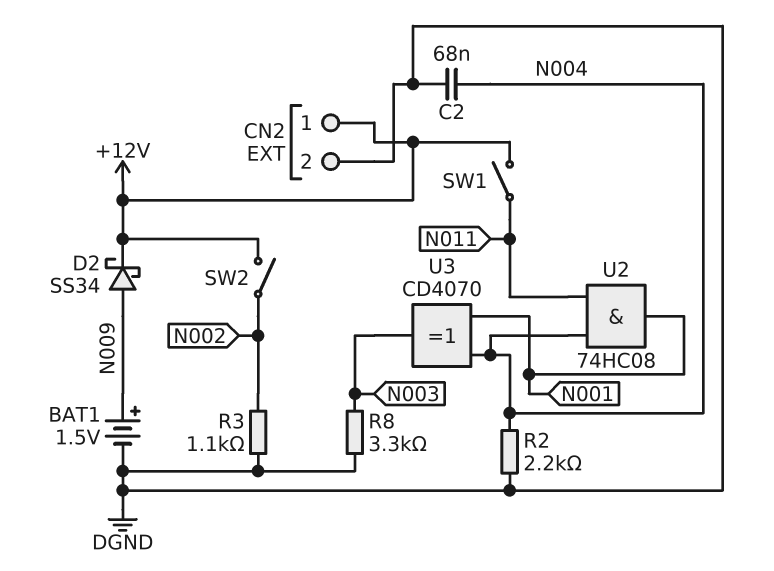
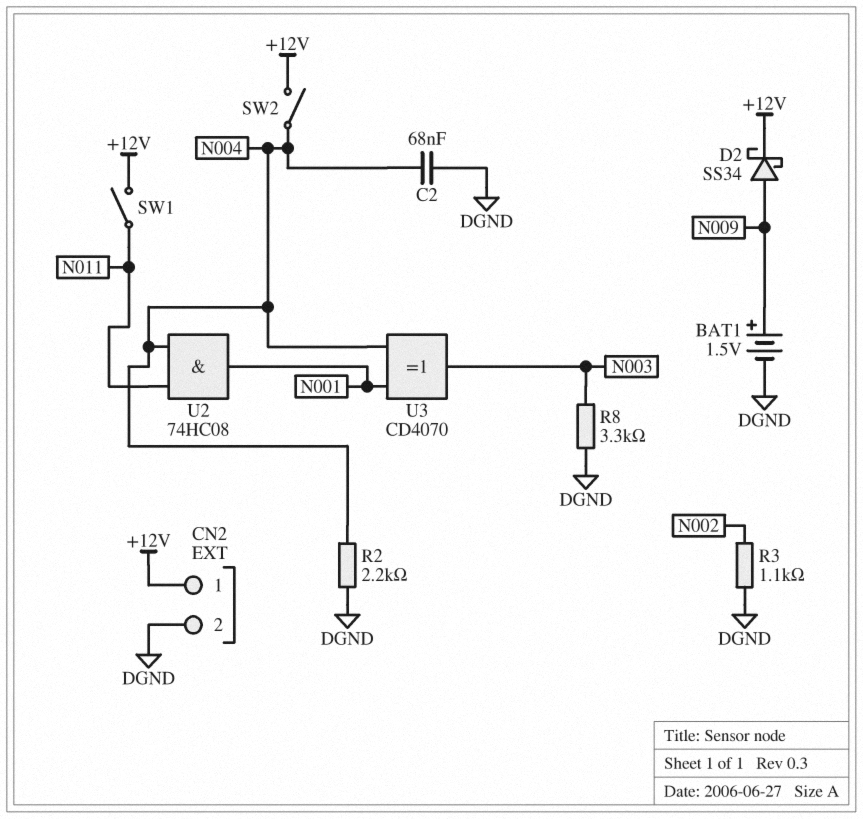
SW2: switch (+12V, N002) -> switch (+12V, N004)

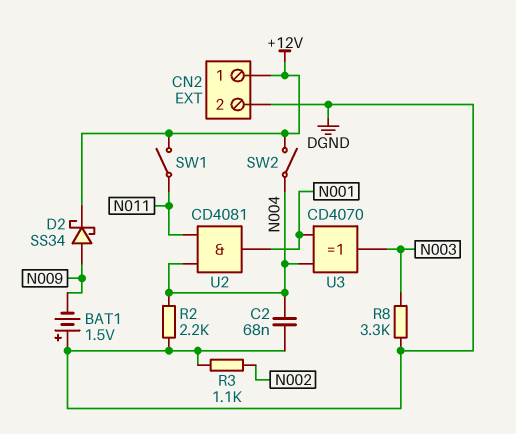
BAT1: 1.5V (plus N009, minus DGND) -> 1.5V (plus DGND, minus N009)
U2: AND 74HC08 (in N004, in N011, out N001) -> AND CD4081 (in N004, in N011, out N001)

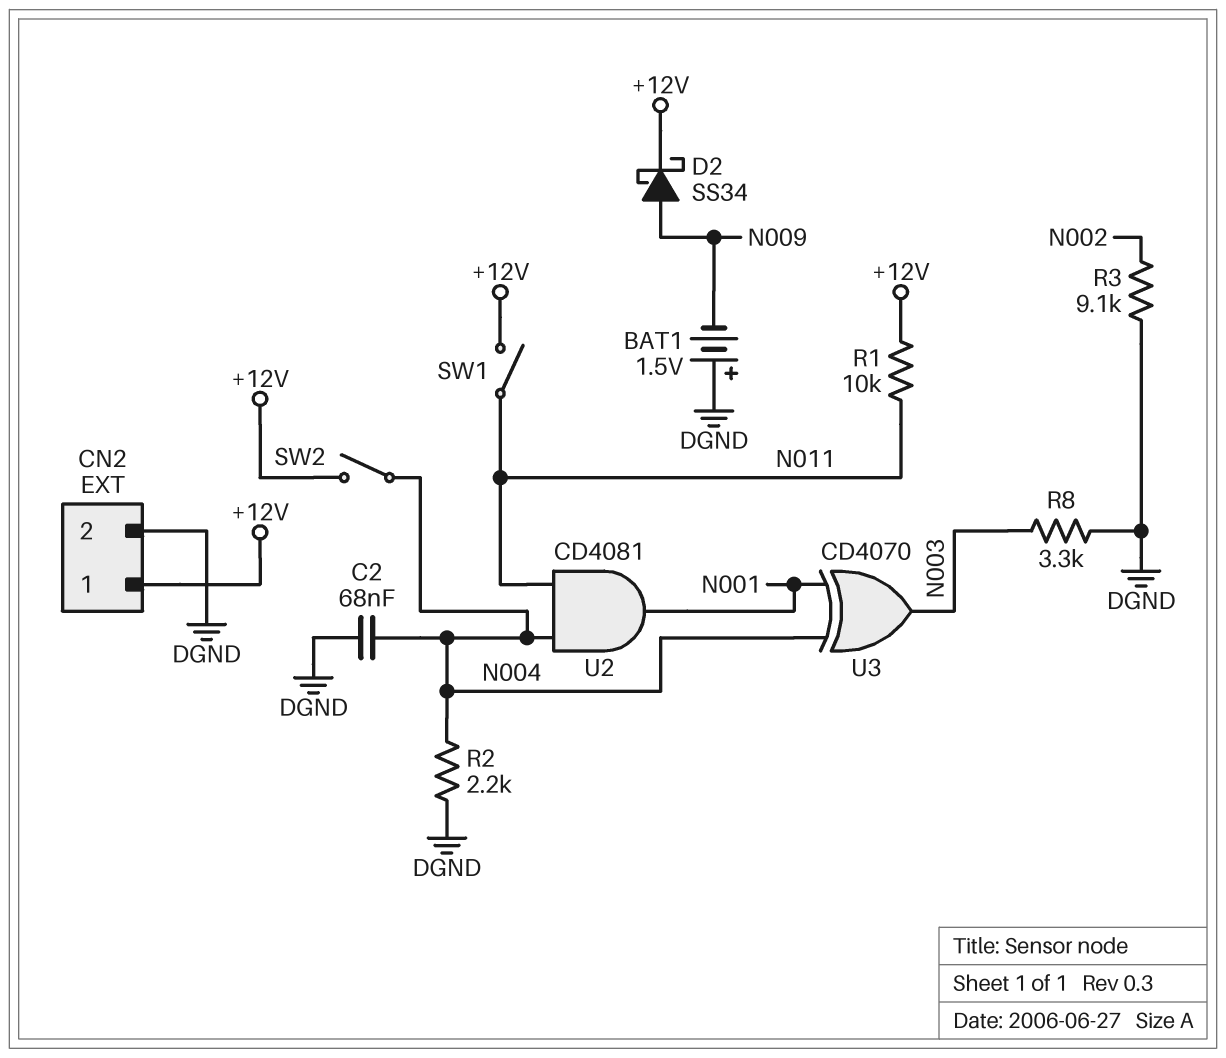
R1: none -> 10k (+12V, N011)
R3: 1.1k (DGND, N002) -> 9.1k (DGND, N002)

